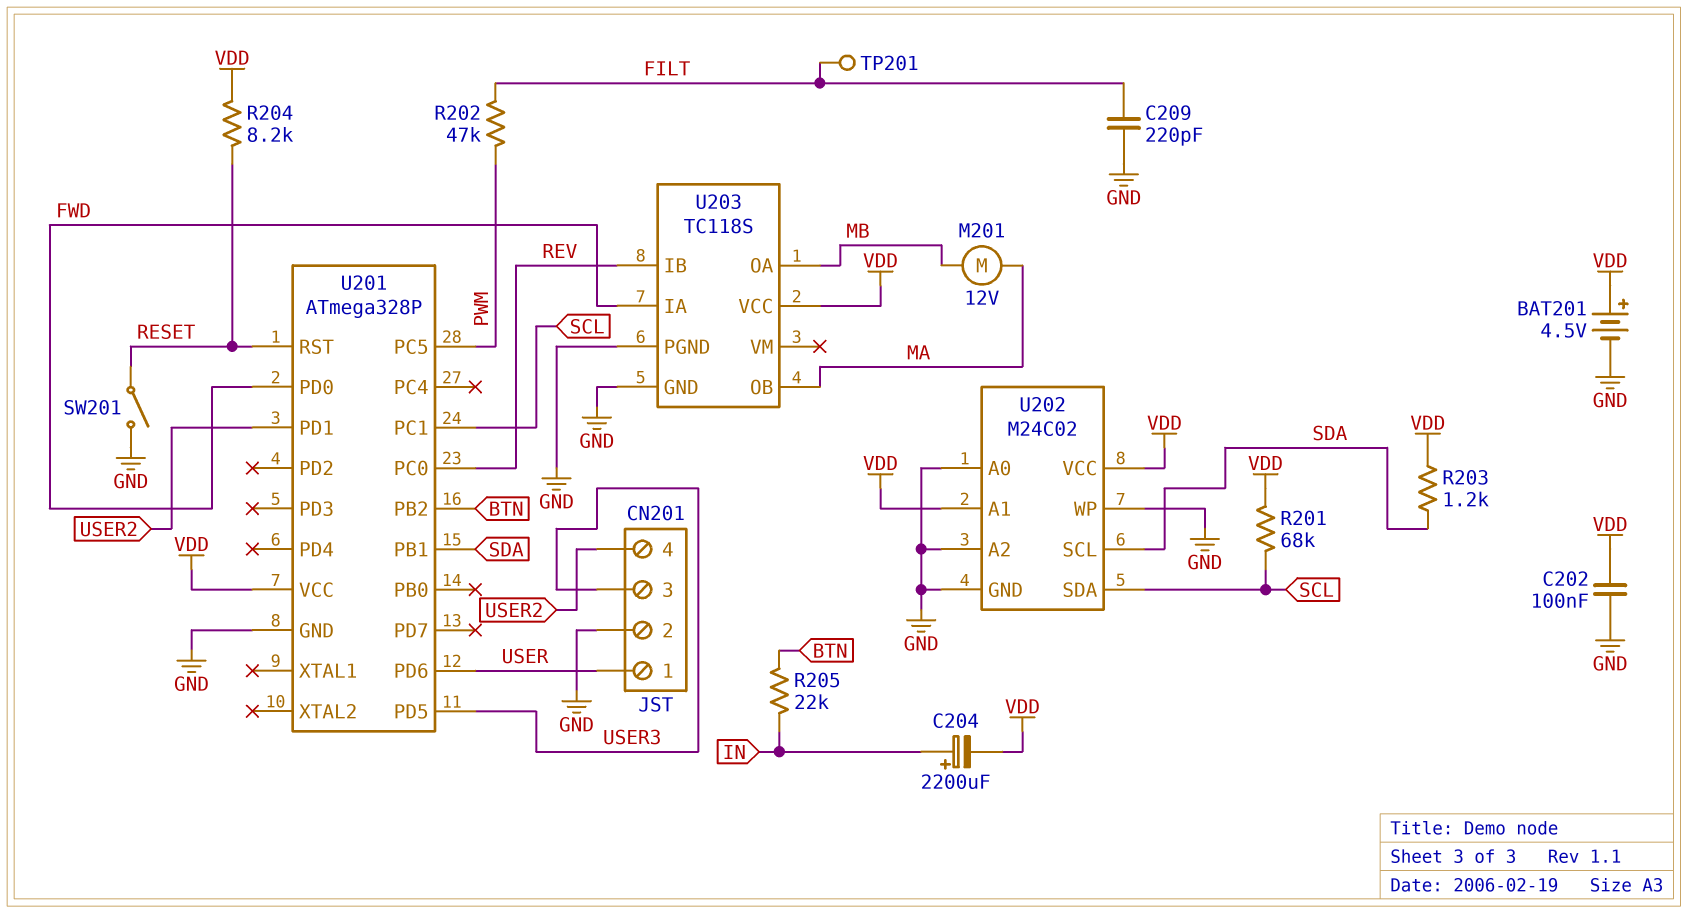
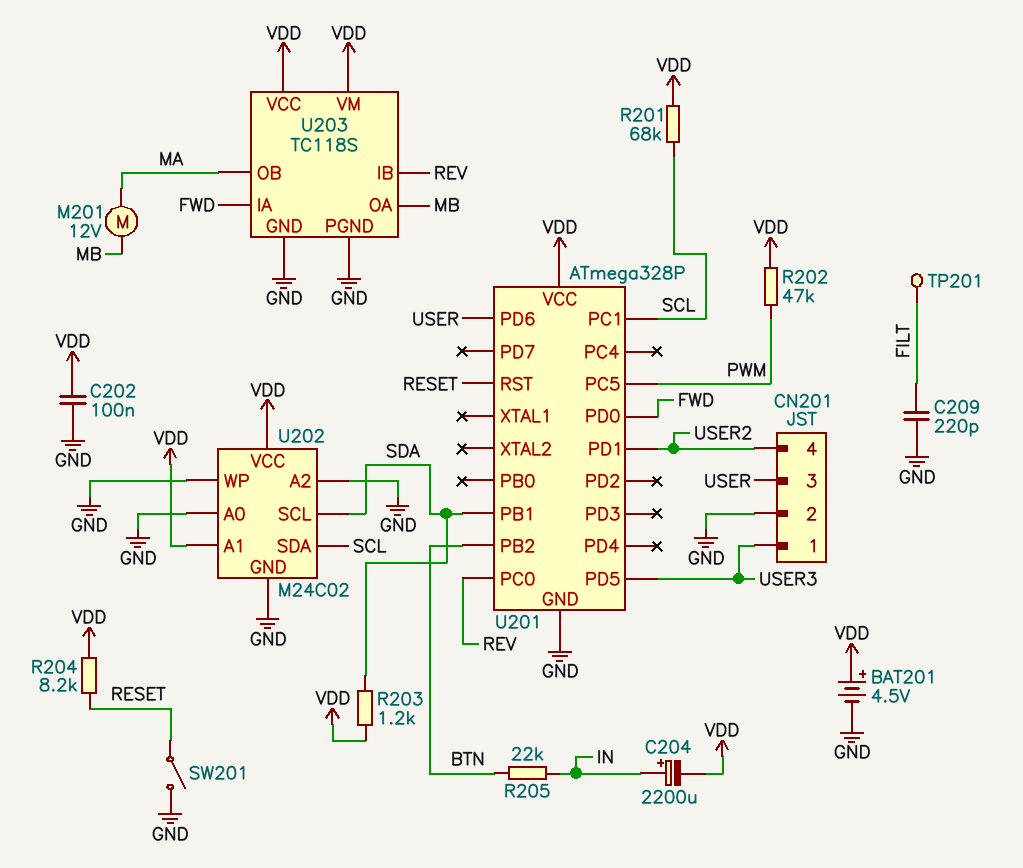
CN201 pin 1: USER -> USER3
CN201 pin 3: USER3 -> USER
R202: 47k (FILT, PWM) -> 47k (PWM, VDD)
U203 pin VM: none -> VDD

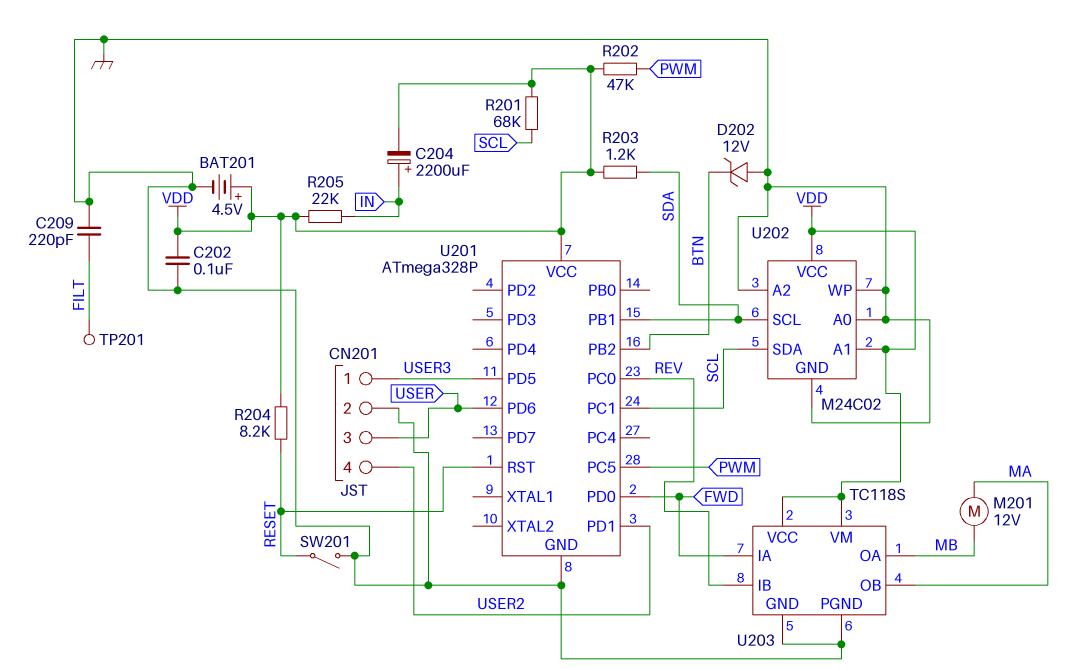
D202: none -> zener 12V (A GND, K BTN)
R205: 22k (BTN, IN) -> 22k (IN, VDD)

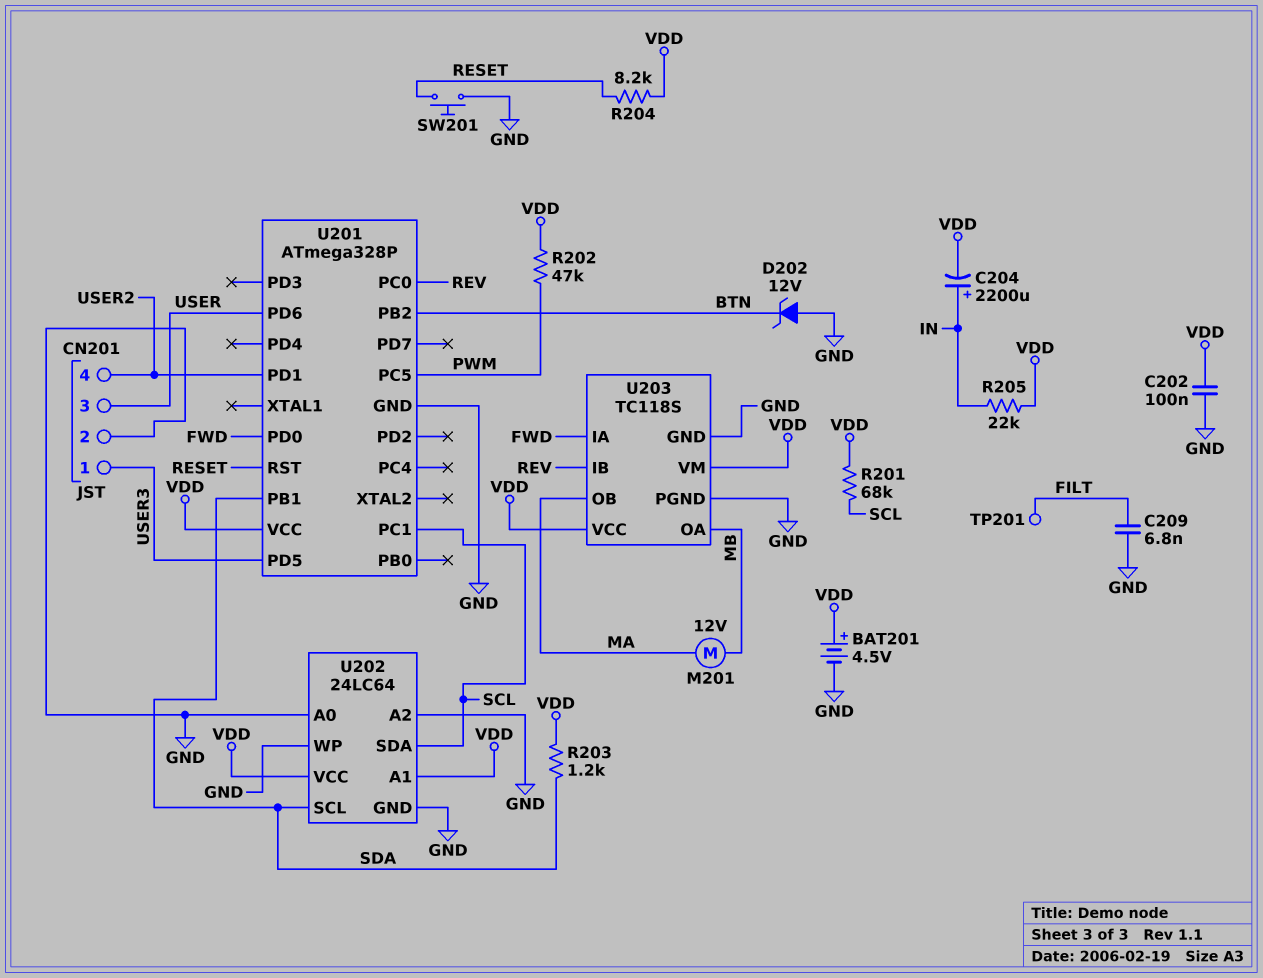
C209: 220pF (FILT, GND) -> 6.8nF (FILT, GND)
SW201: switch (GND, RESET) -> button (GND, RESET)
U202: M24C02 -> 24LC64

